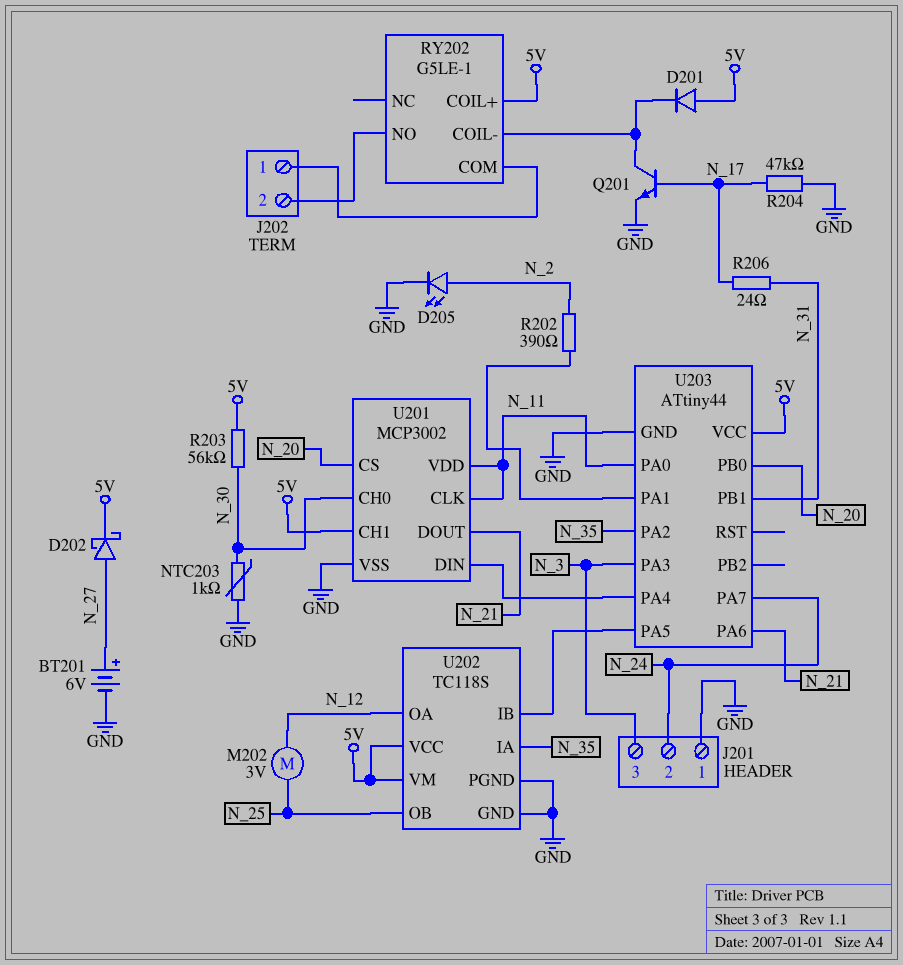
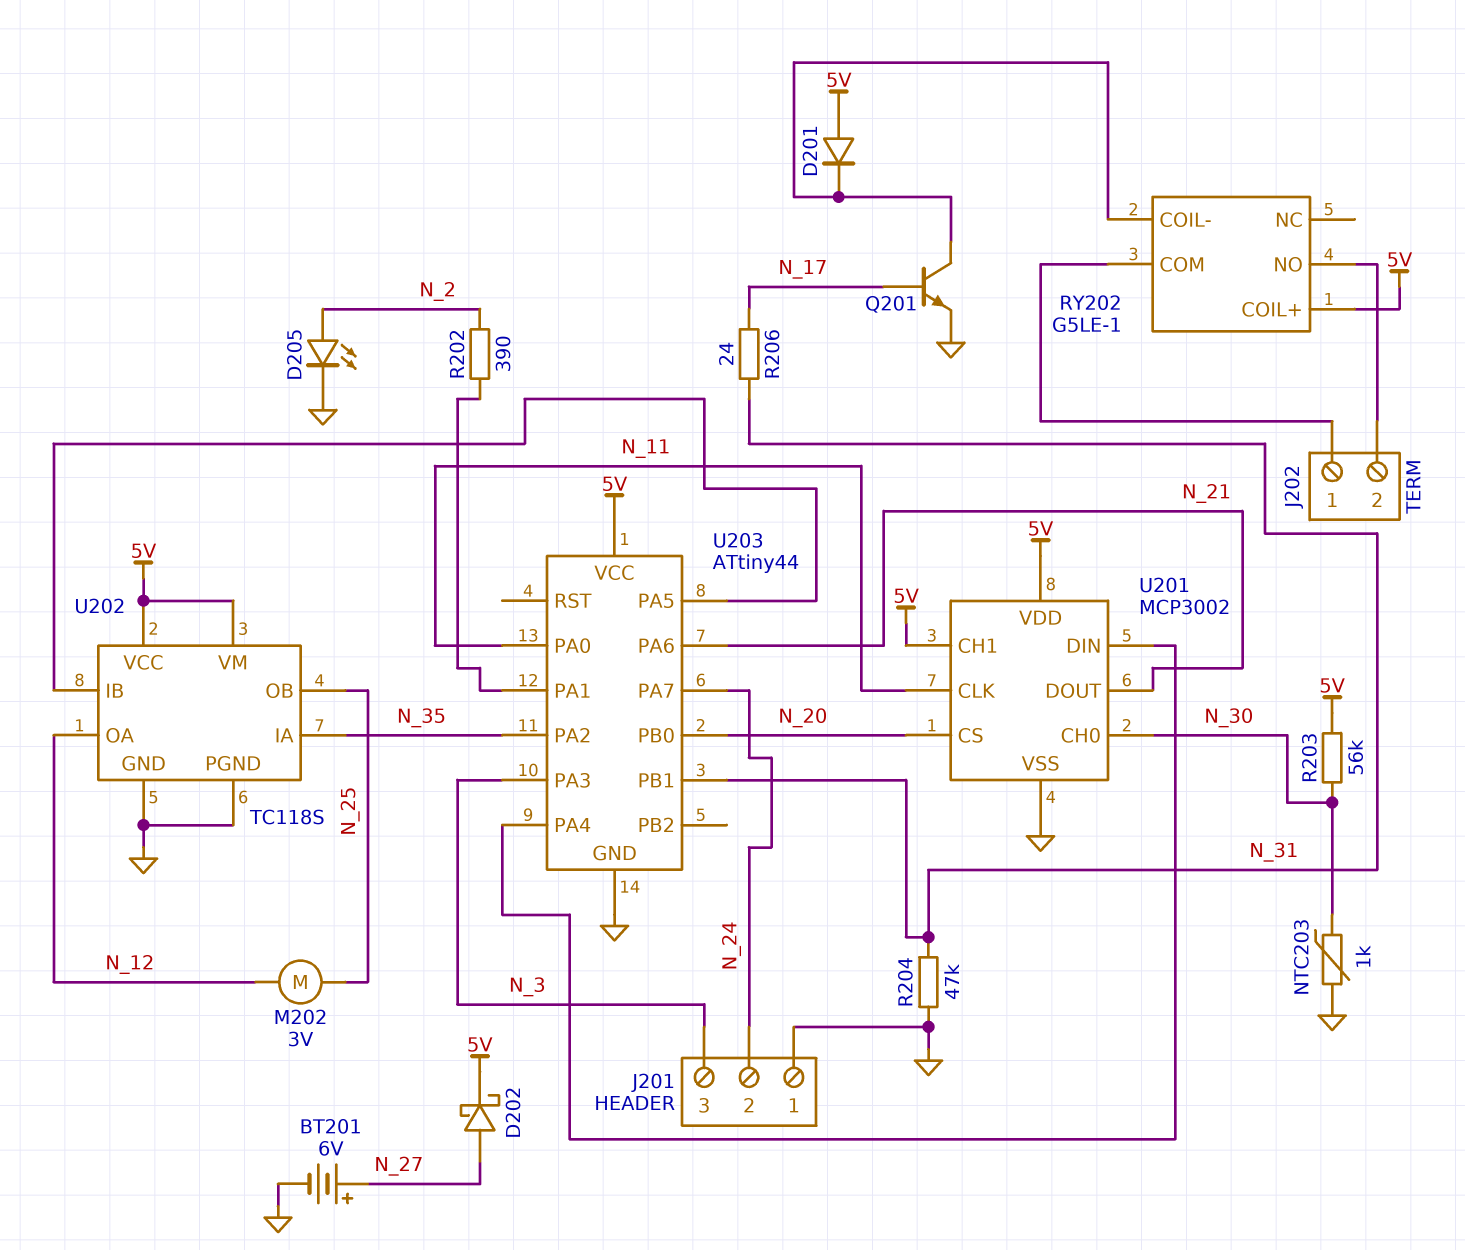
R204: 47k (GND, N_17) -> 47k (GND, N_31)
U201 pin VDD: N_11 -> 5V

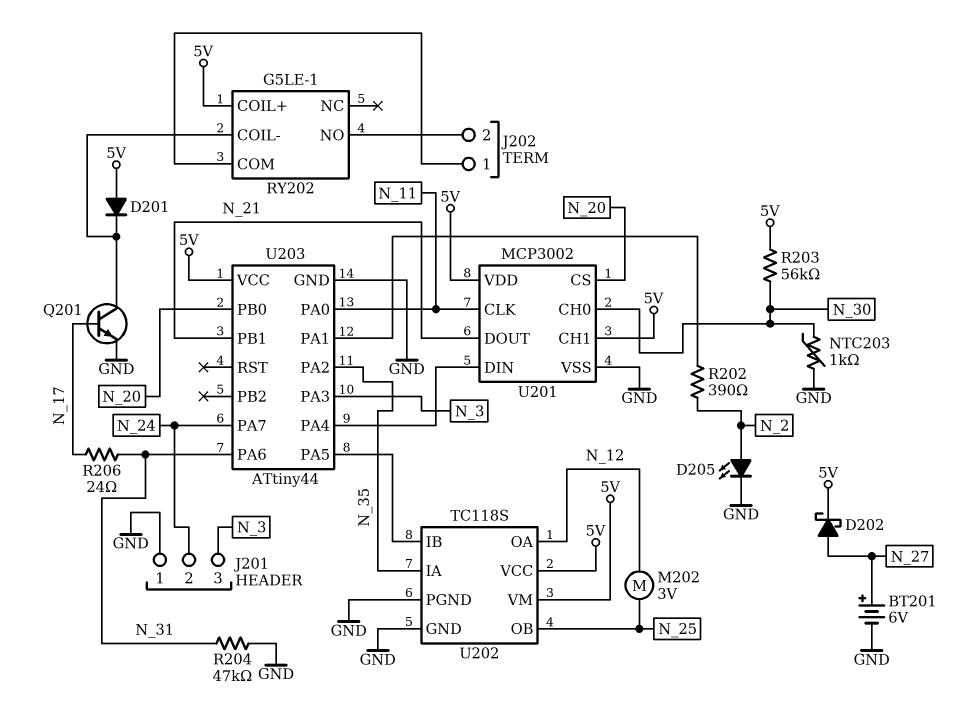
U203 pin PA6: N_21 -> N_31
U203 pin PB1: N_31 -> N_21

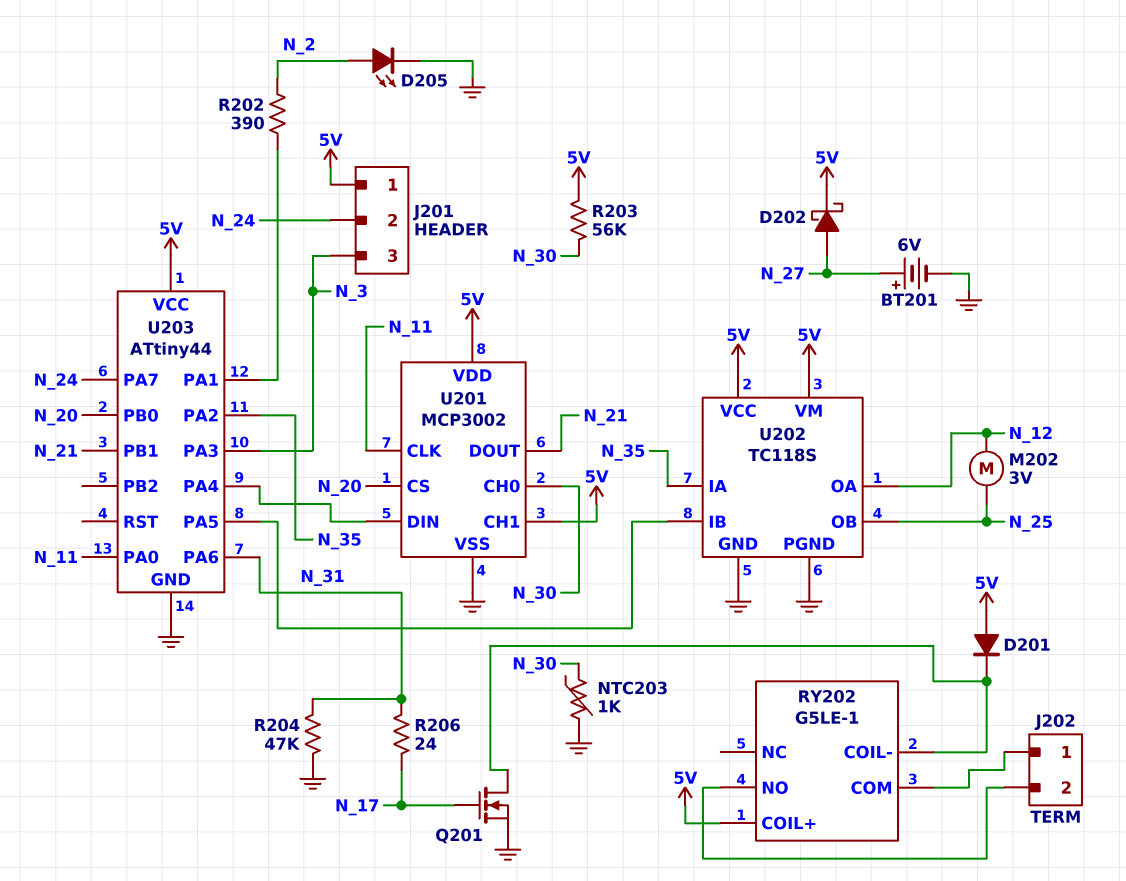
J201 pin 1: GND -> 5V
Q201: NPN (B N_17, C RY202/COIL-, E GND) -> NMOS (G N_17, D RY202/COIL-, S GND)

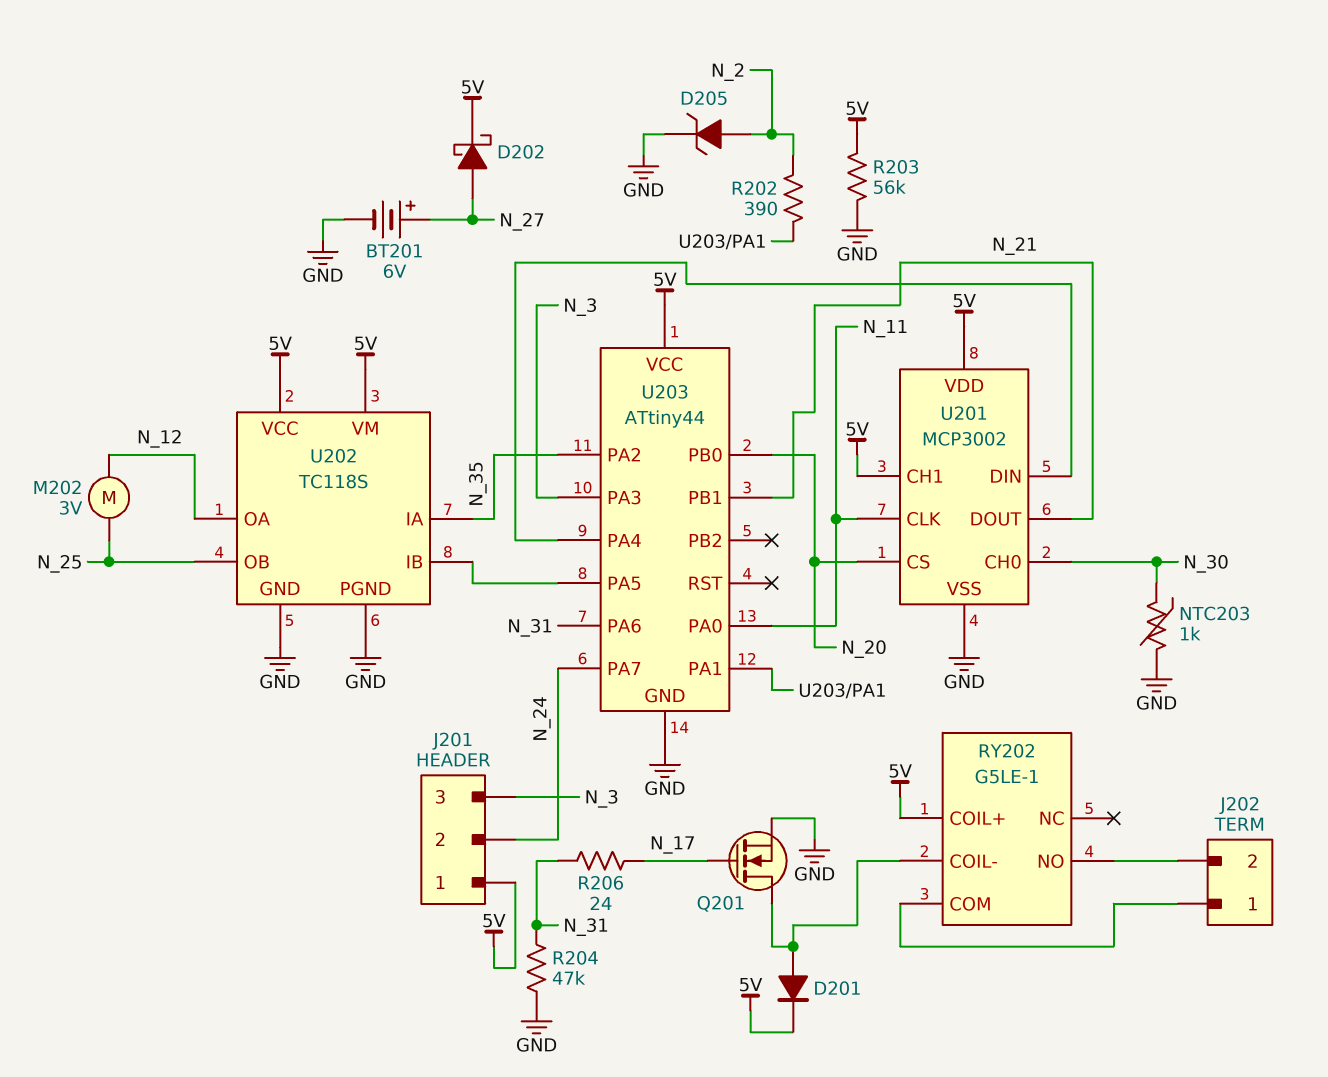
D201: diode (A 5V, K RY202/COIL-) -> diode (A RY202/COIL-, K 5V)
D205: LED (A N_2, K GND) -> zener (A N_2, K GND)
R203: 56k (5V, N_30) -> 56k (5V, GND)

